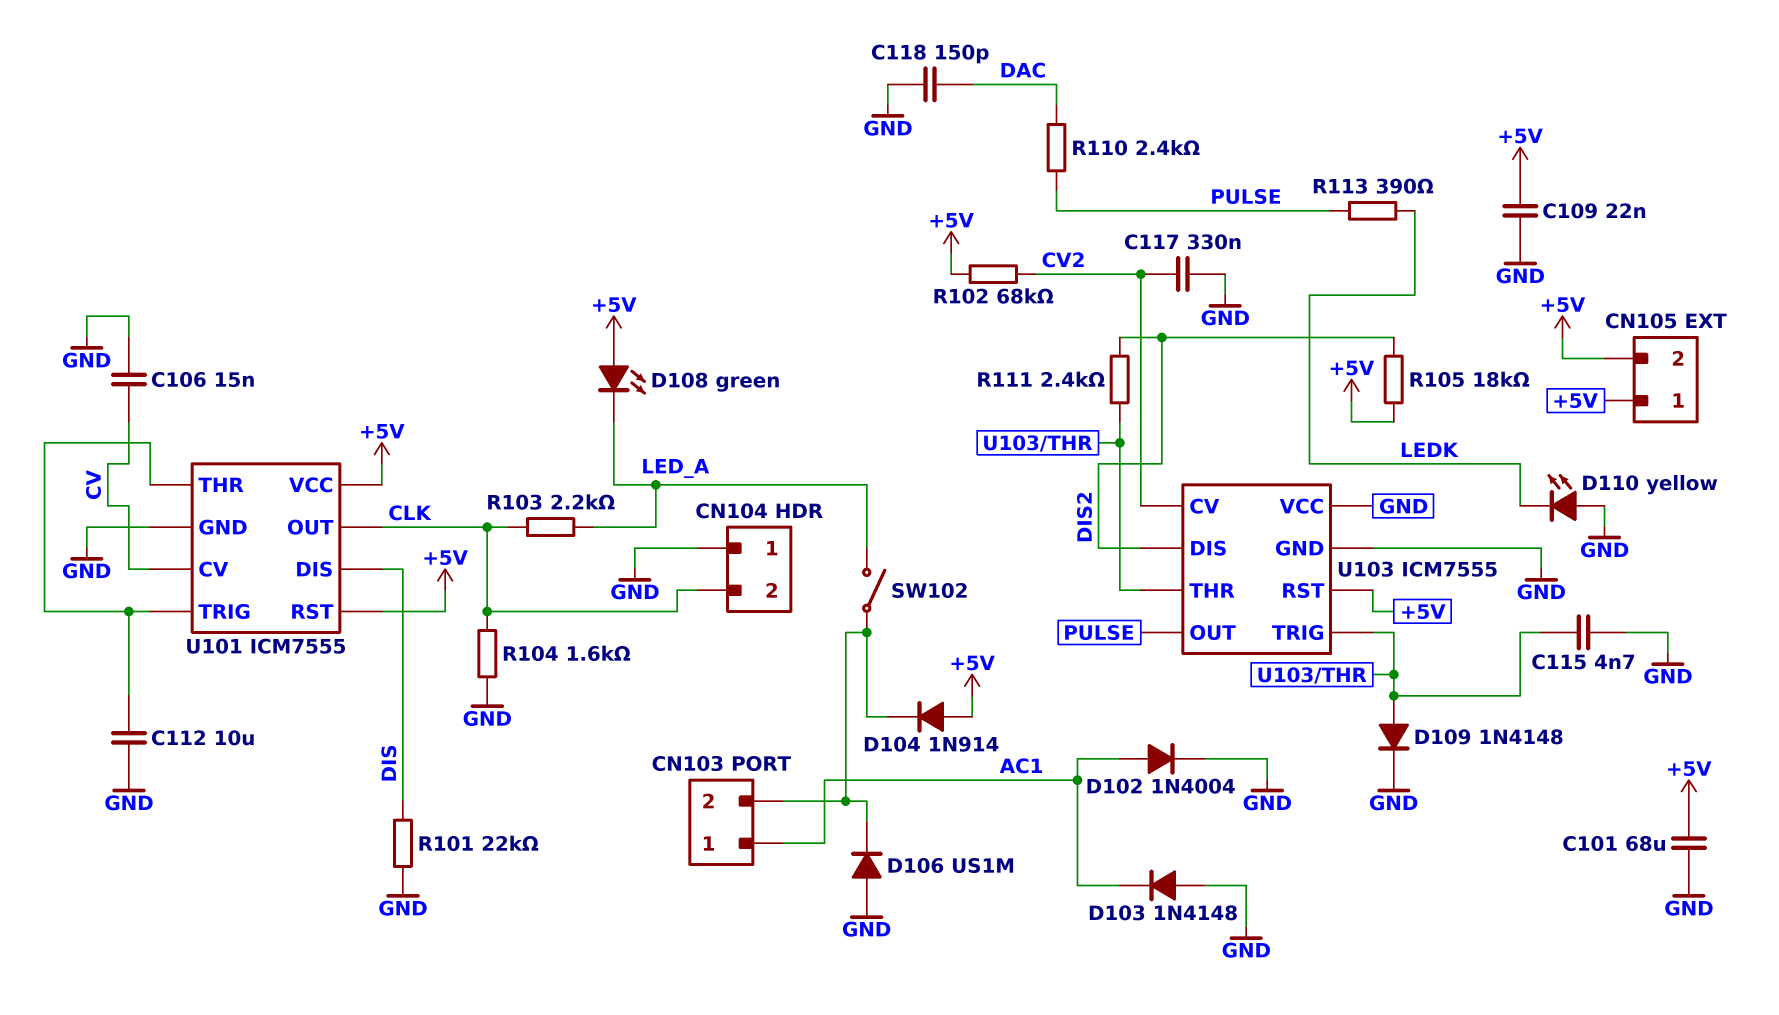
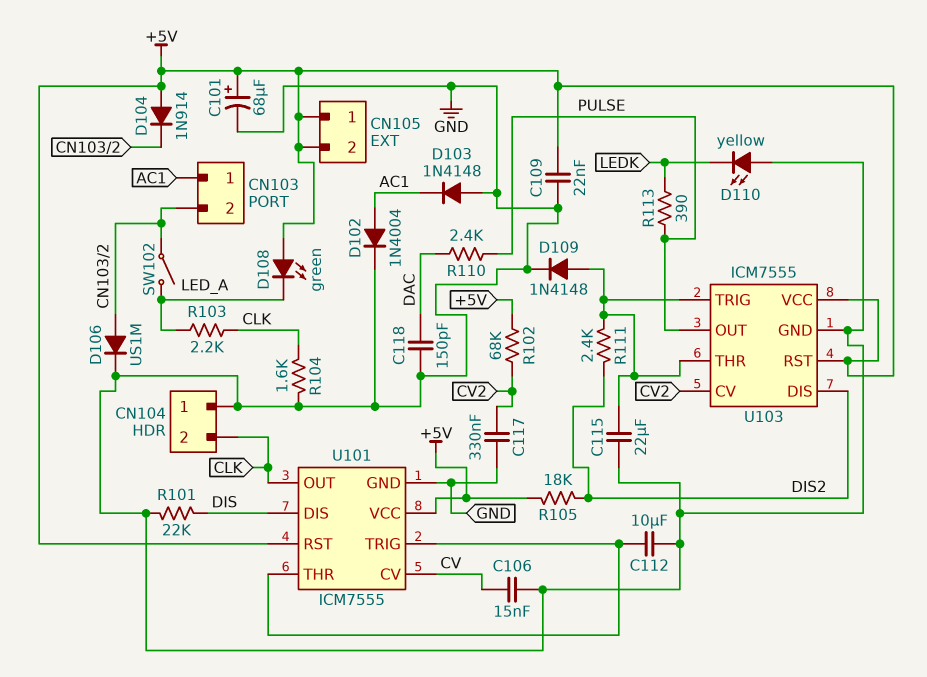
C101: 68uF (+5V, GND) -> 68uF (plus +5V, minus GND)
C115: 4.7nF (GND, U103/THR) -> 22uF (GND, U103/THR)
D106: diode US1M (A GND, K CN103/2) -> diode US1M (A CN103/2, K GND)
U103 pin VCC: GND -> +5V

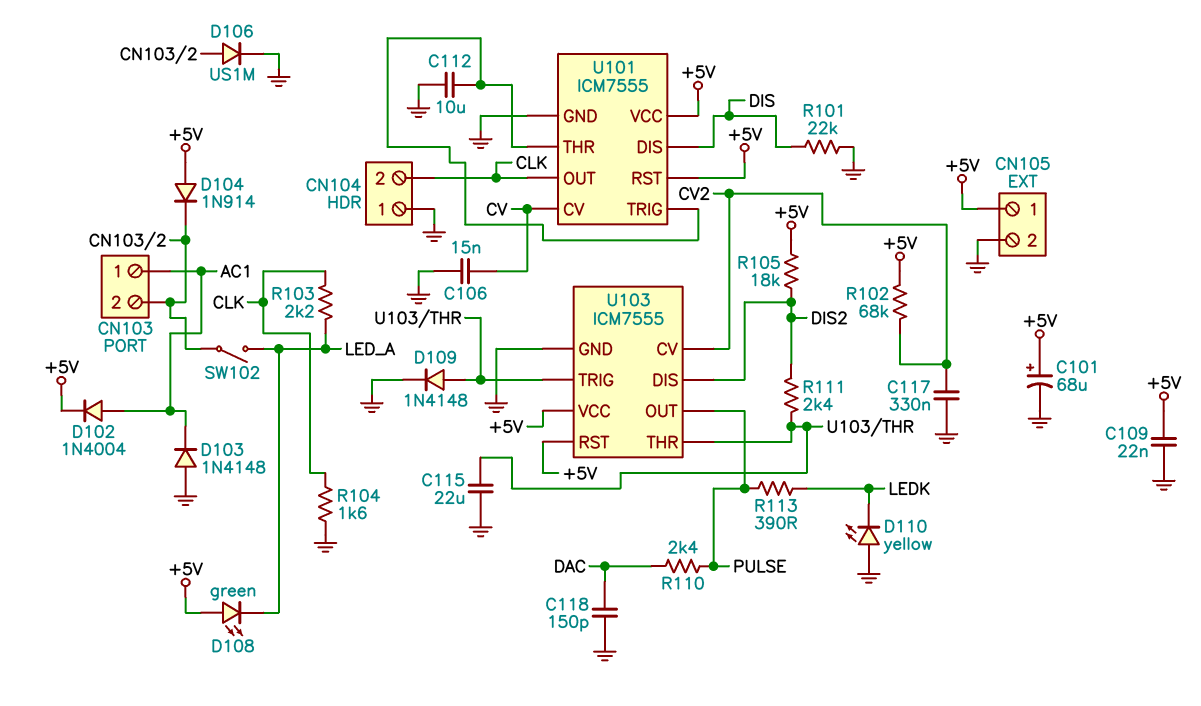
CN105 pin 2: +5V -> GND
D102: diode 1N4004 (A AC1, K GND) -> diode 1N4004 (A AC1, K +5V)

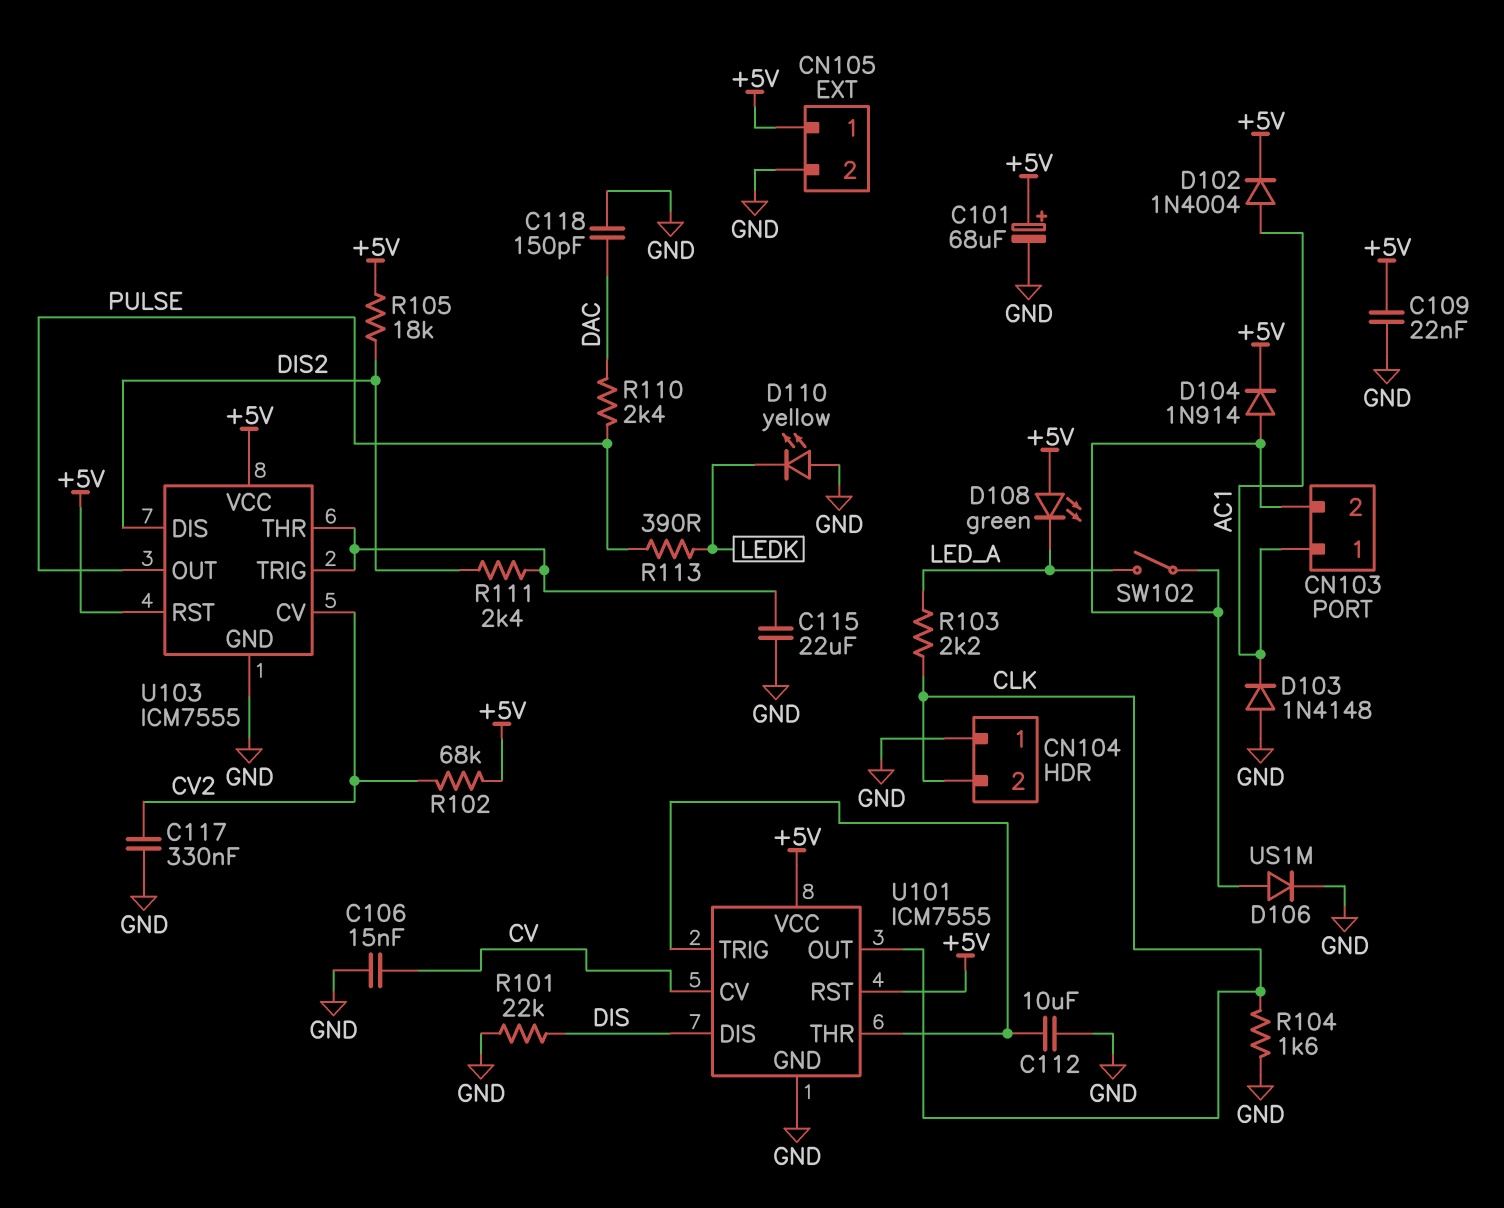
D104: diode 1N914 (A +5V, K CN103/2) -> diode 1N914 (A CN103/2, K +5V)
D109: diode 1N4148 (A U103/THR, K GND) -> none

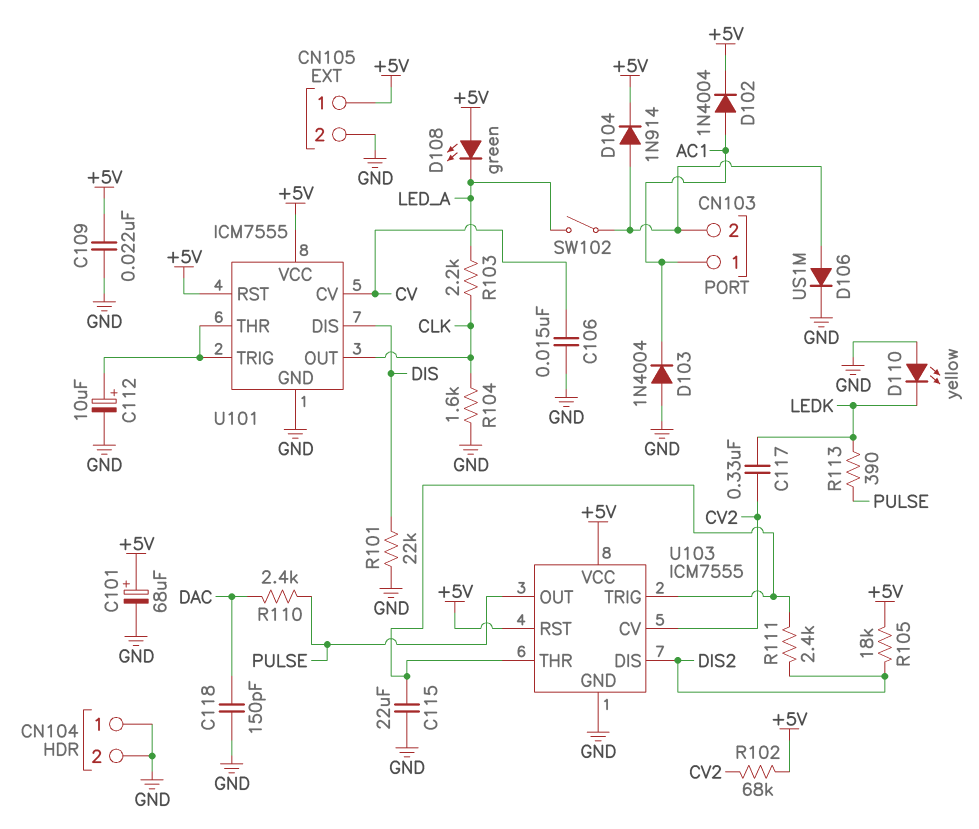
C112: 10uF (GND, U101/THR) -> 10uF (plus U101/THR, minus GND)
C117: 330nF (CV2, GND) -> 330nF (CV2, LEDK)
CN104 pin 2: CLK -> GND
D103: diode 1N4148 (A GND, K AC1) -> diode 1N4004 (A GND, K AC1)

